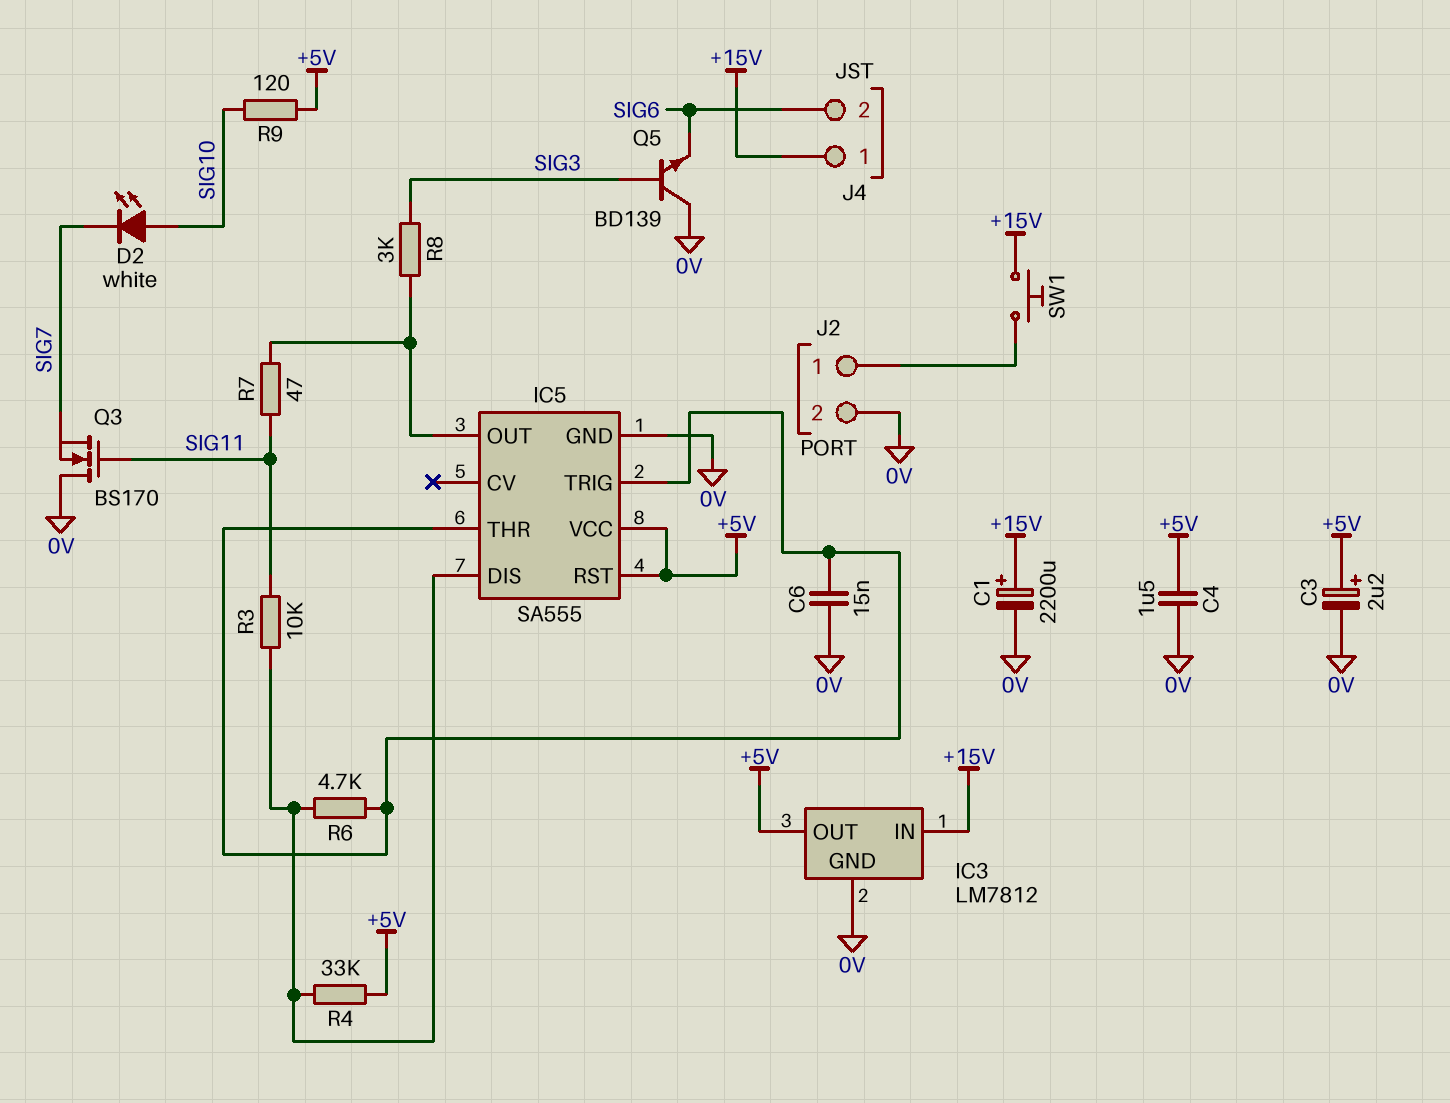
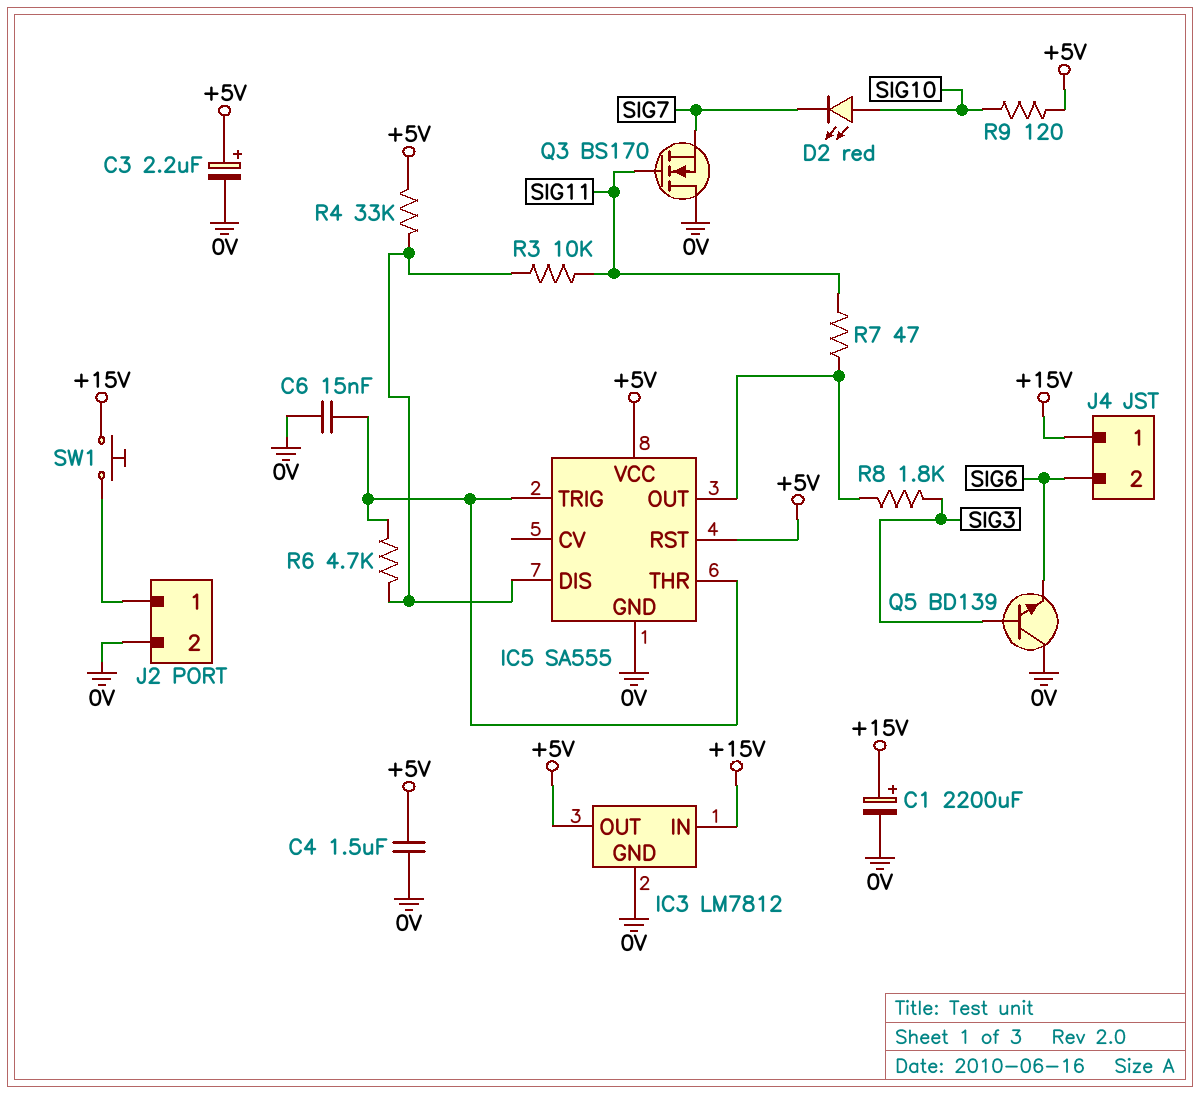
D2: LED white (A SIG10, K SIG7) -> LED red (A SIG10, K SIG7)
R8: 3k (IC5/OUT, SIG3) -> 1.8k (IC5/OUT, SIG3)

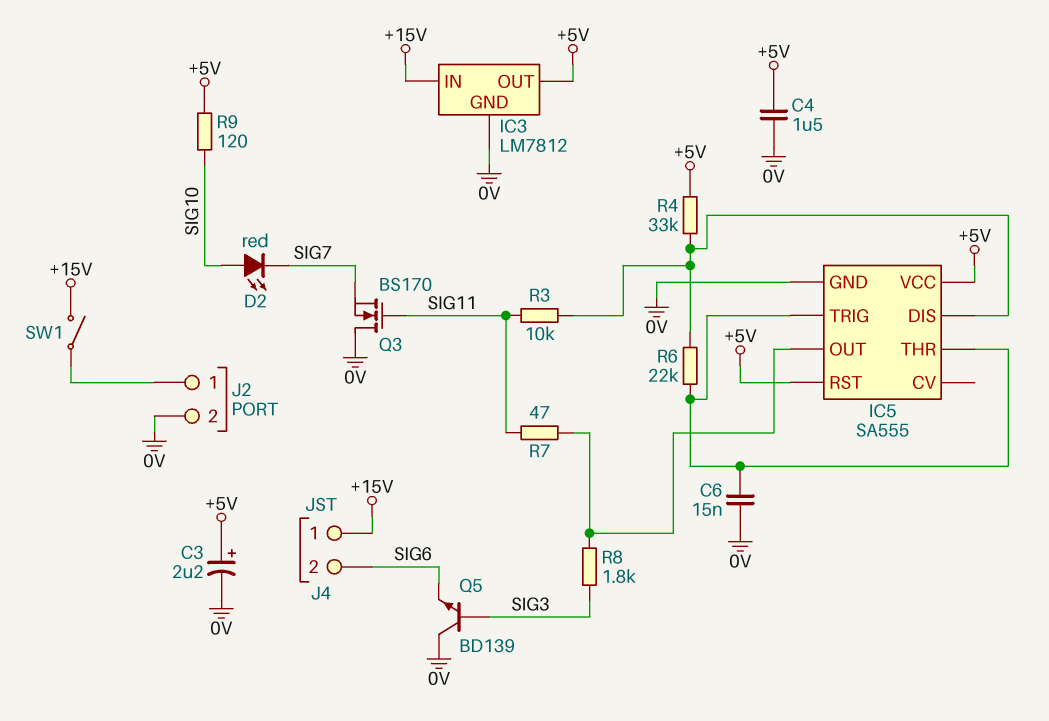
C1: 2200uF (plus +15V, minus 0V) -> none
R6: 4.7k (IC5/DIS, IC5/THR) -> 22k (IC5/DIS, IC5/THR)
SW1: button (+15V, J2/1) -> switch (+15V, J2/1)

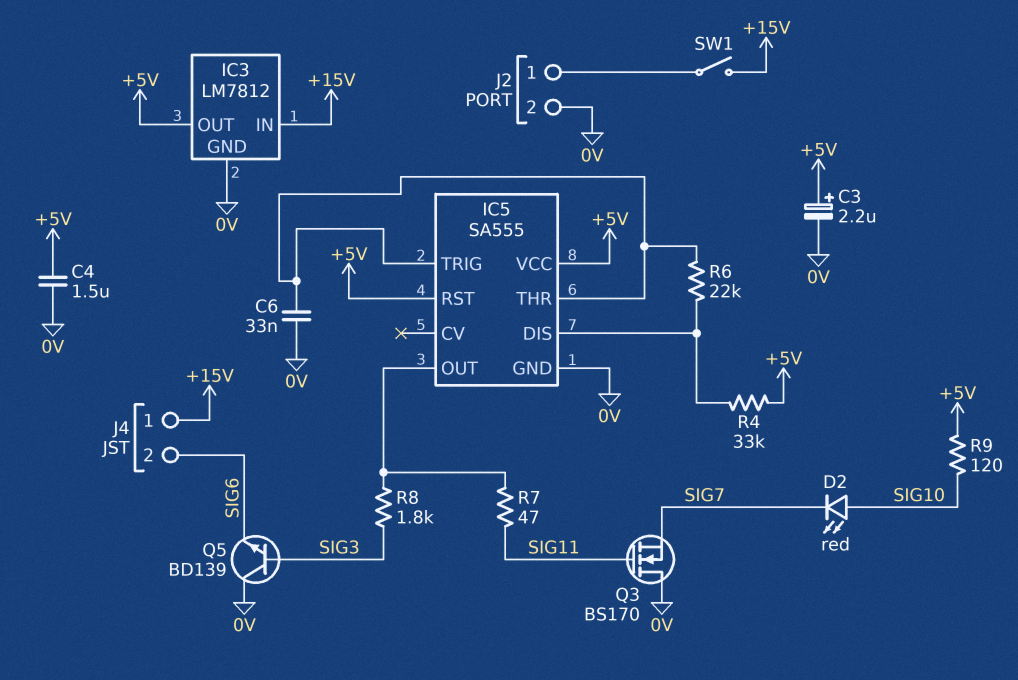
C6: 15nF (0V, IC5/THR) -> 33nF (0V, IC5/THR)
R3: 10k (IC5/DIS, SIG11) -> none

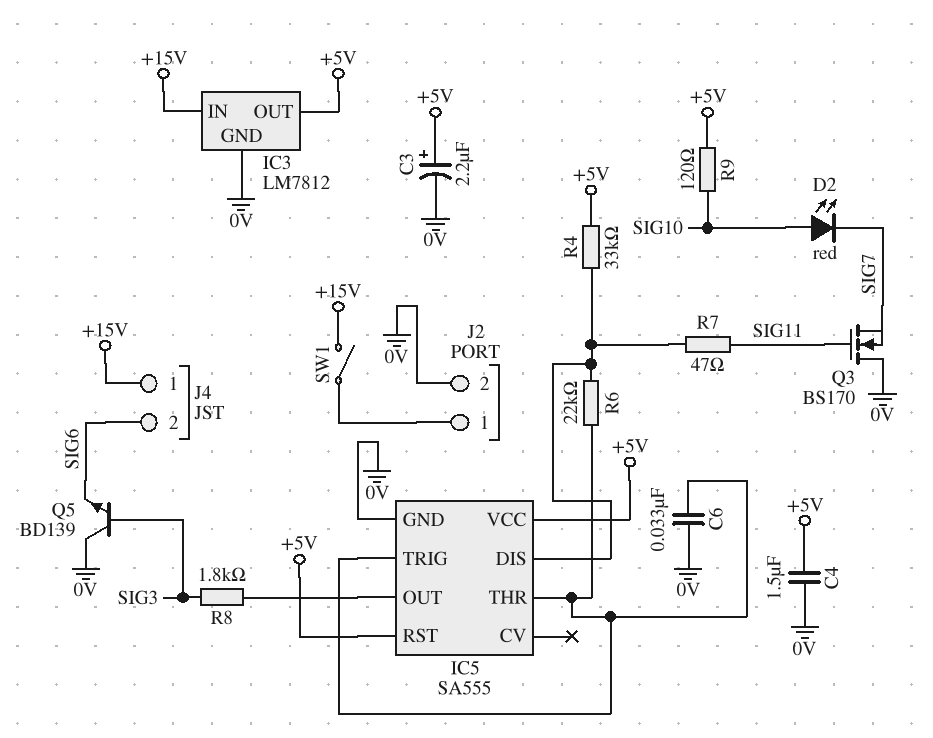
R7: 47 (IC5/OUT, SIG11) -> 47 (IC5/DIS, SIG11)

